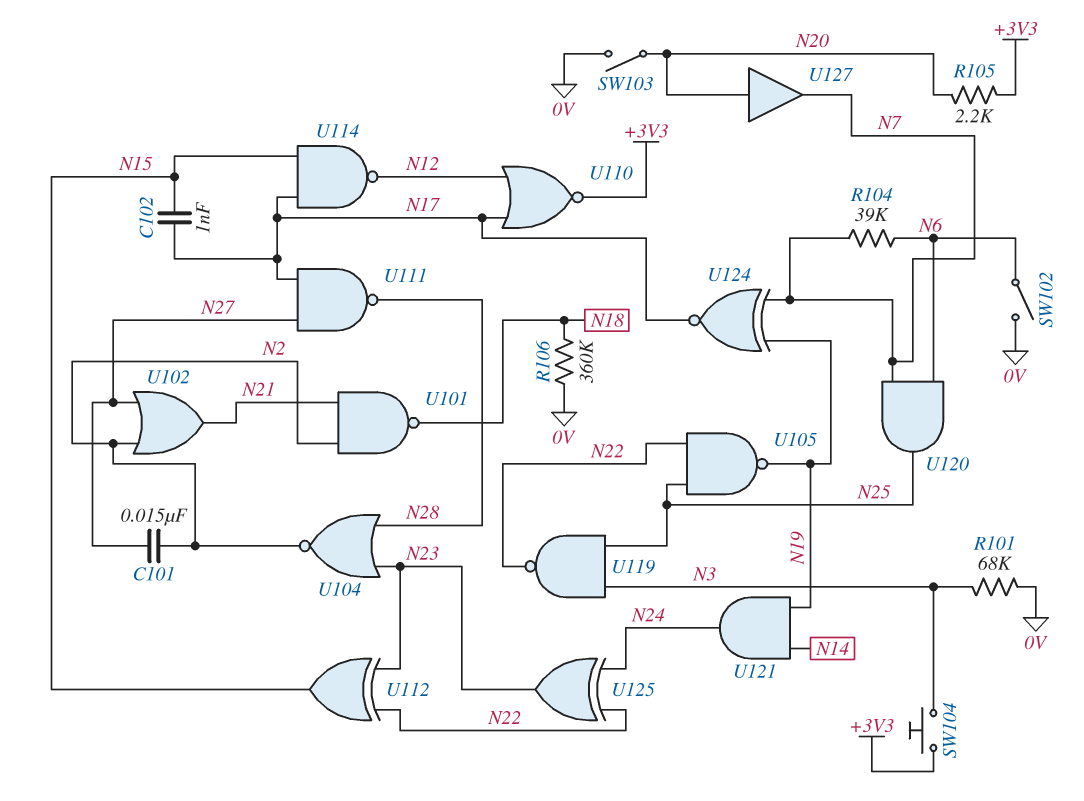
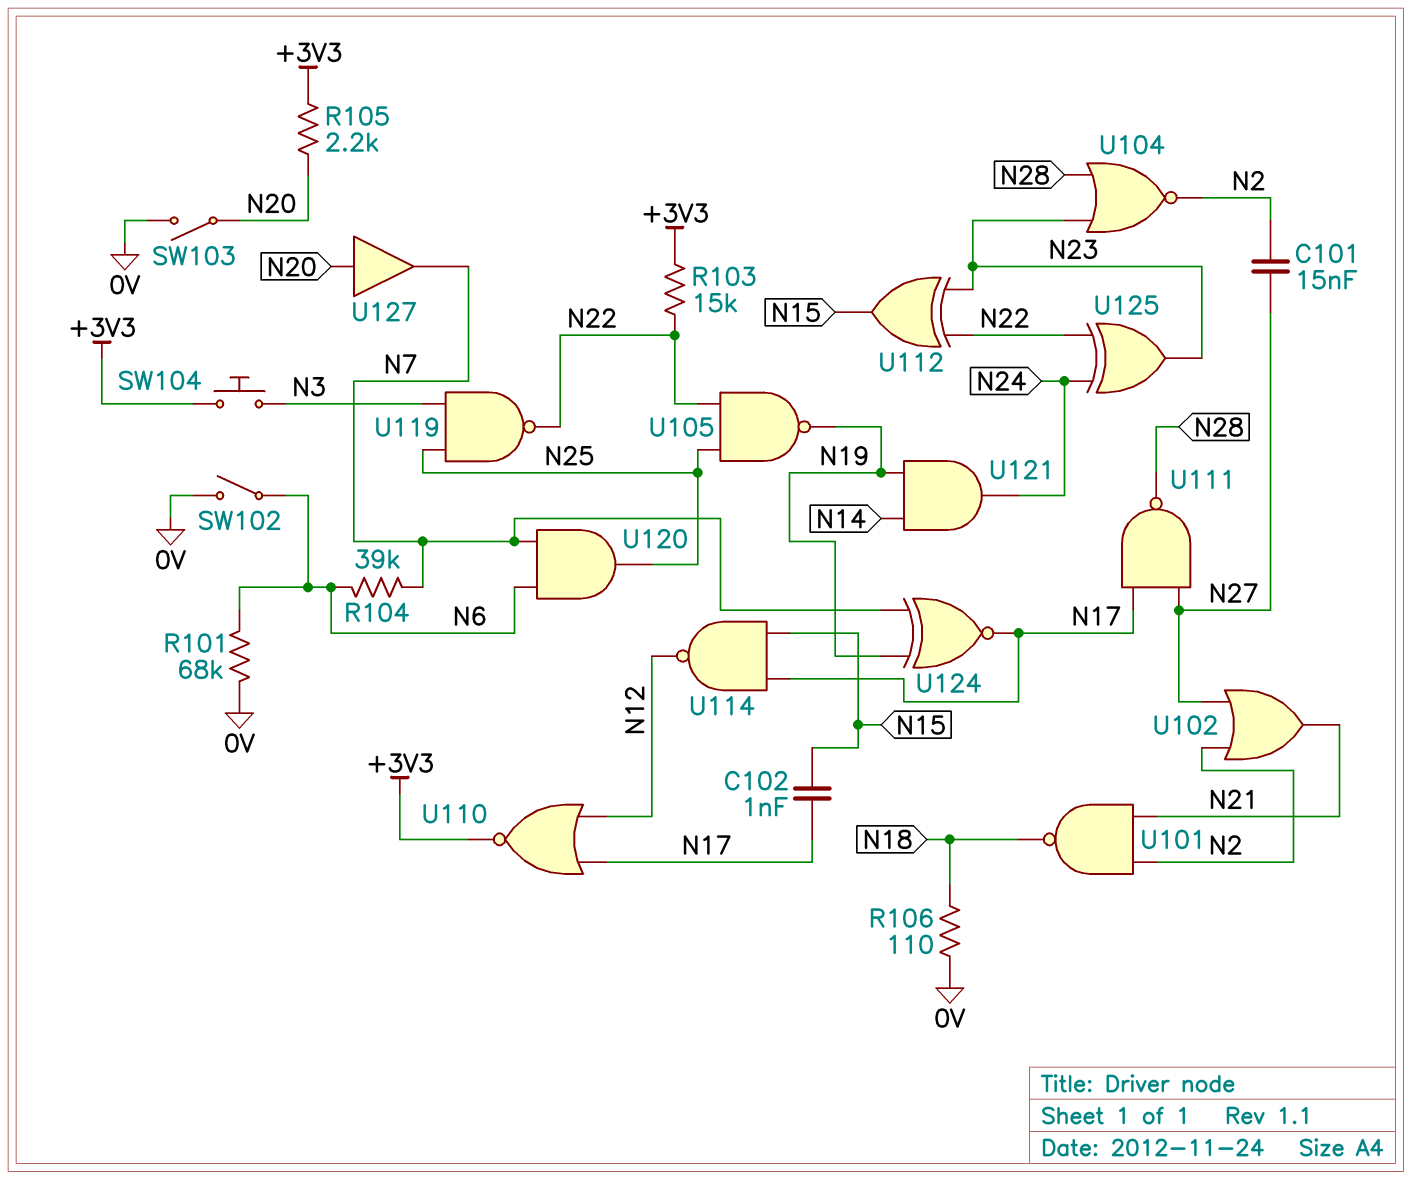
R101: 68k (0V, N3) -> 68k (0V, N6)
R103: none -> 15k (+3V3, N22)
R106: 360k (0V, N18) -> 110 (0V, N18)

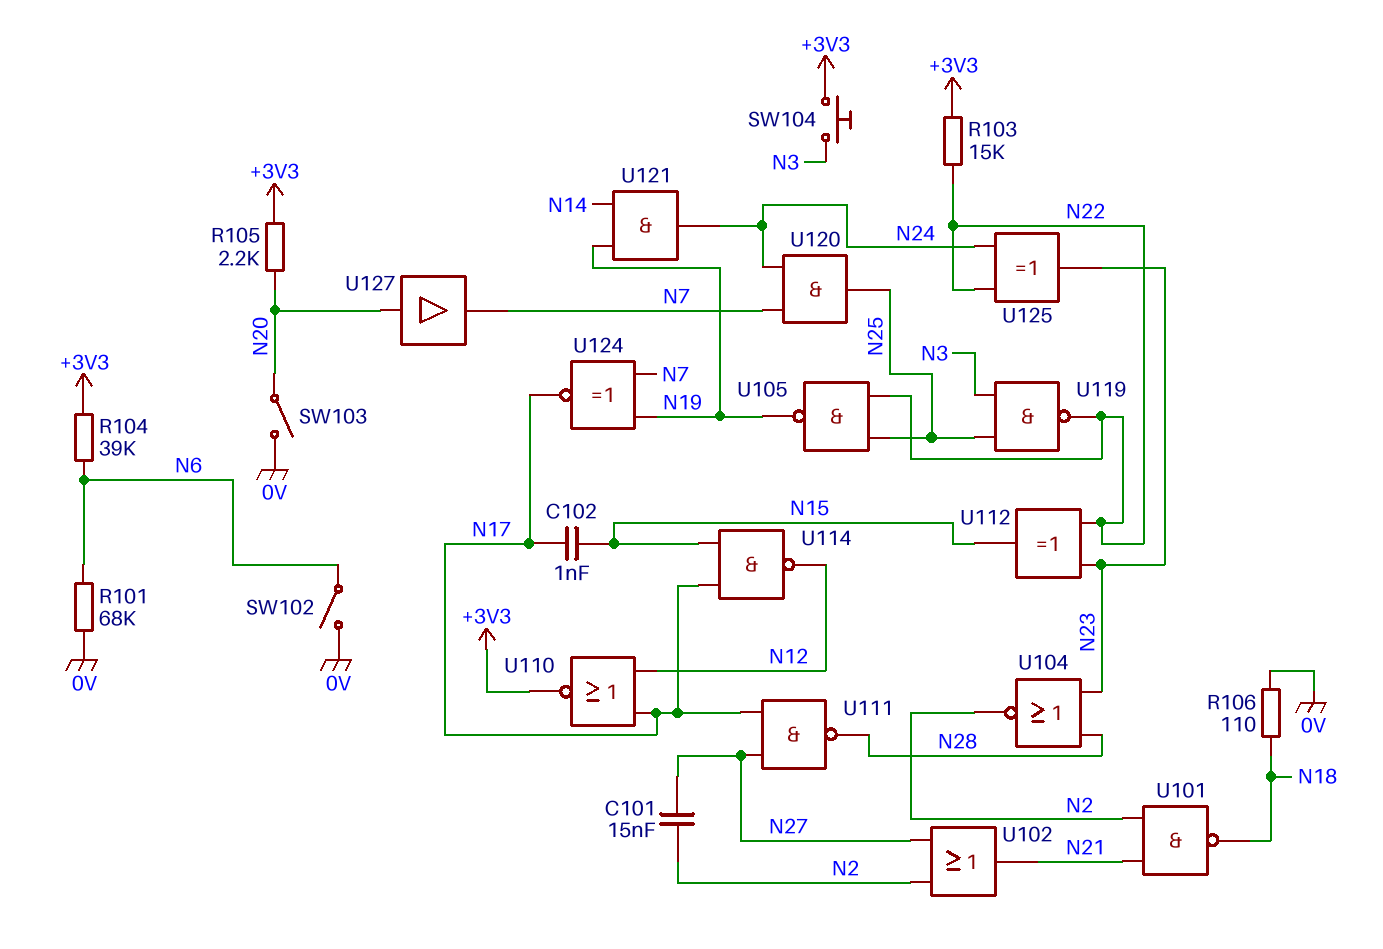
R104: 39k (N6, N7) -> 39k (+3V3, N6)
U120: AND (in N6, in N7, out N25) -> AND (in N7, in N24, out N25)

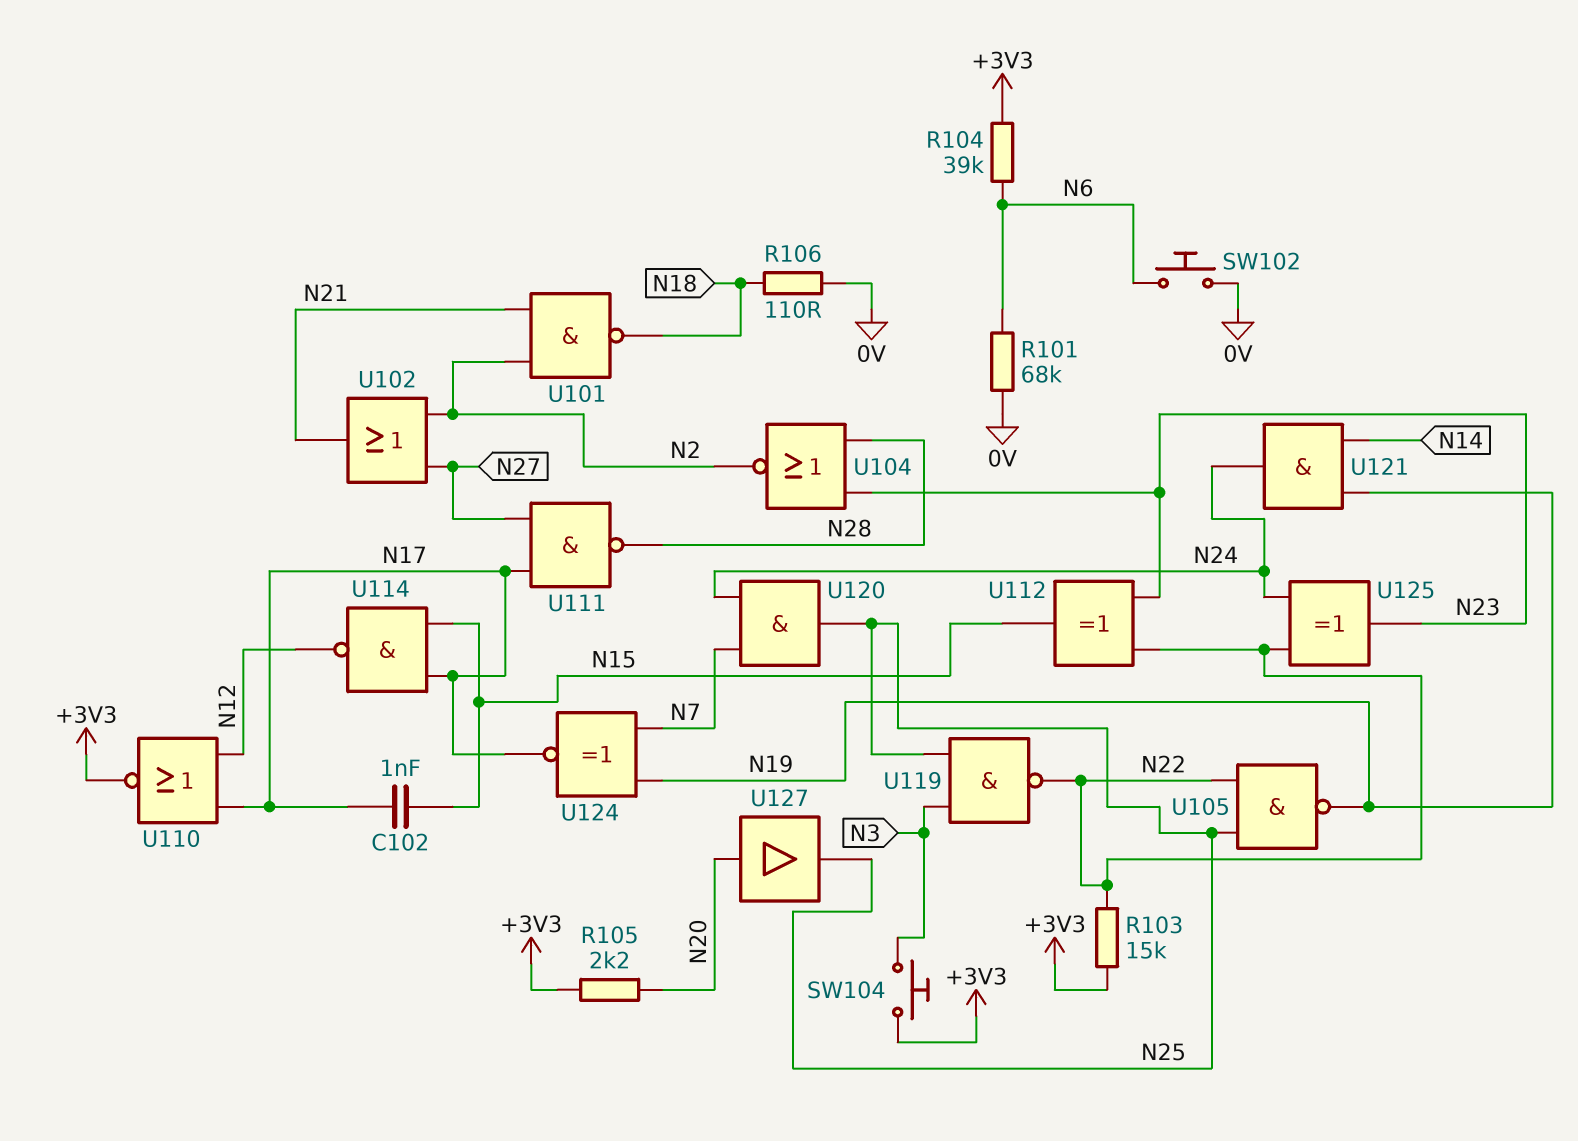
C101: 15nF (N2, N27) -> none
SW102: switch (0V, N6) -> button (0V, N6)
SW103: switch (0V, N20) -> none
U127: buffer (in N20, out N7) -> buffer (in N20, out N25)

